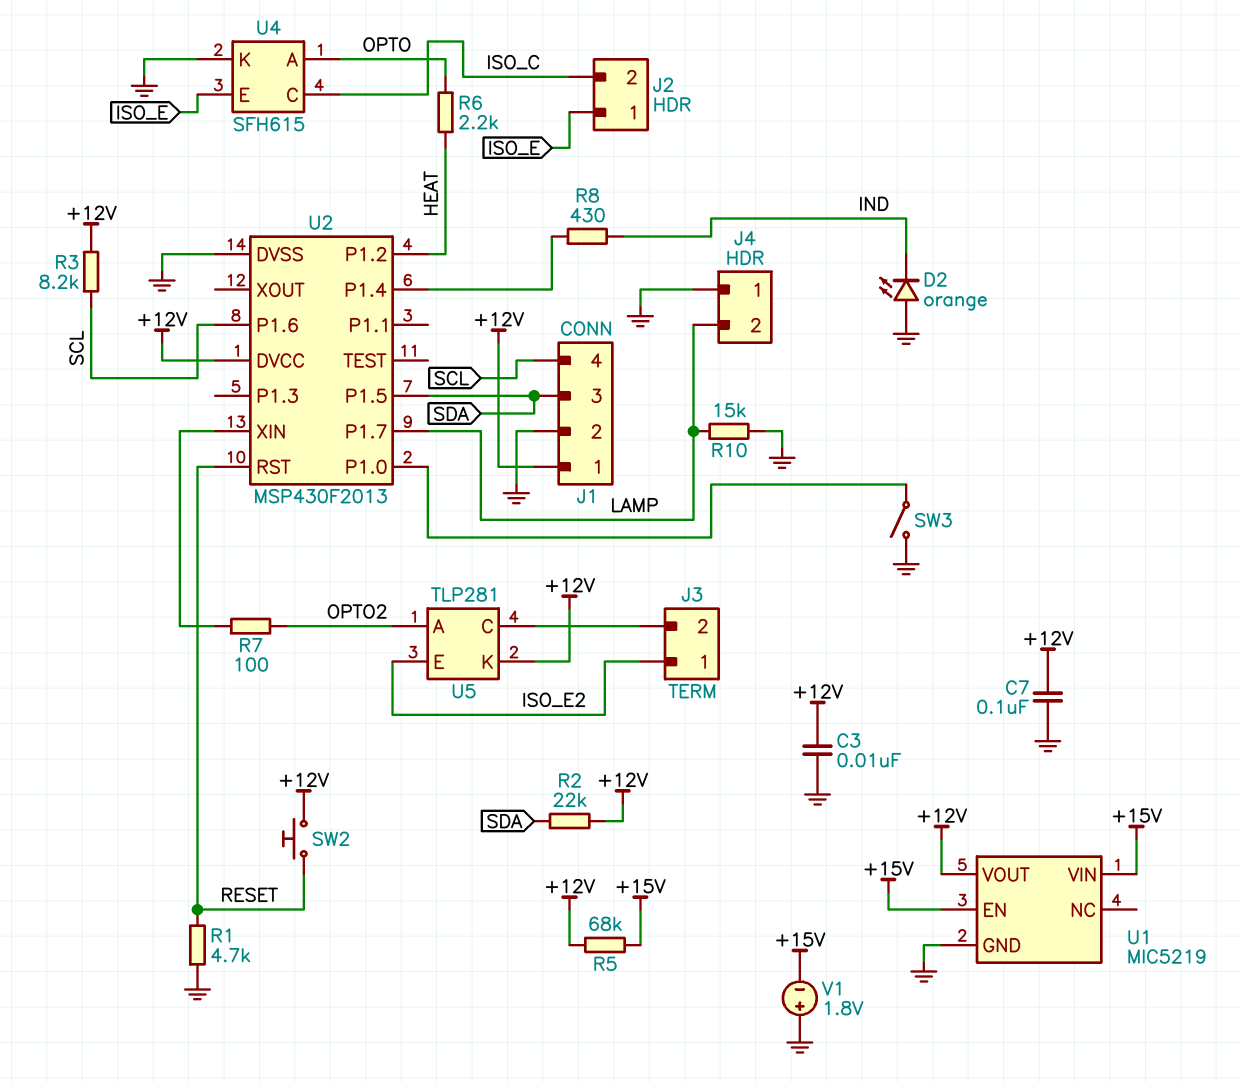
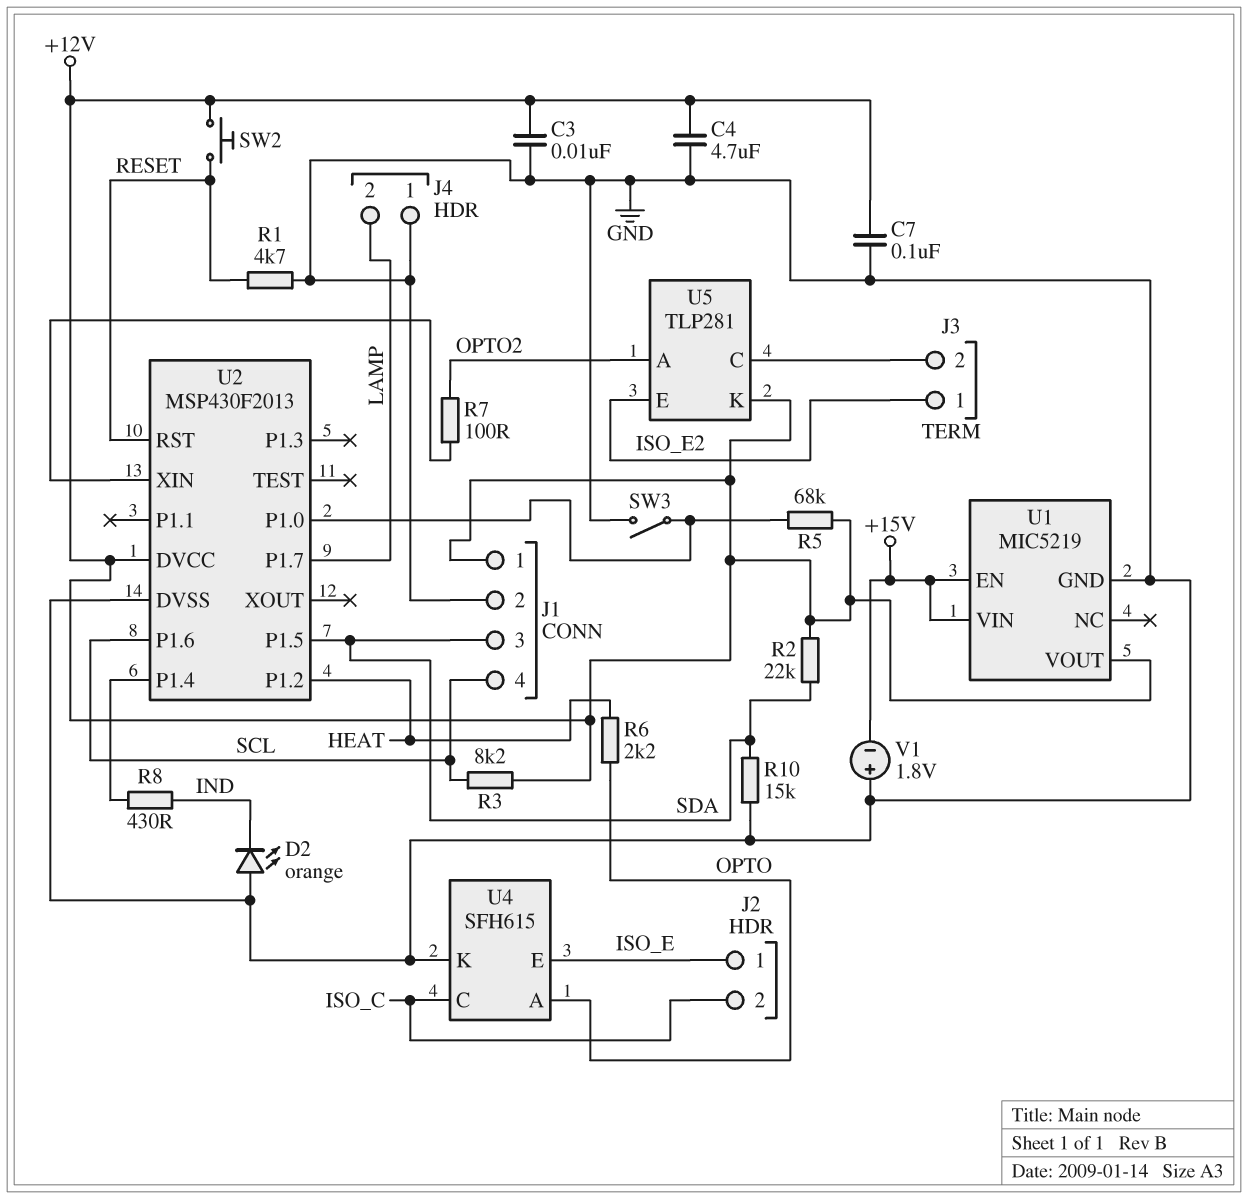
C4: none -> 4.7uF (+12V, GND)
R5: 68k (+12V, +15V) -> 68k (+12V, U2/P1.0)
R10: 15k (GND, LAMP) -> 15k (GND, SDA)

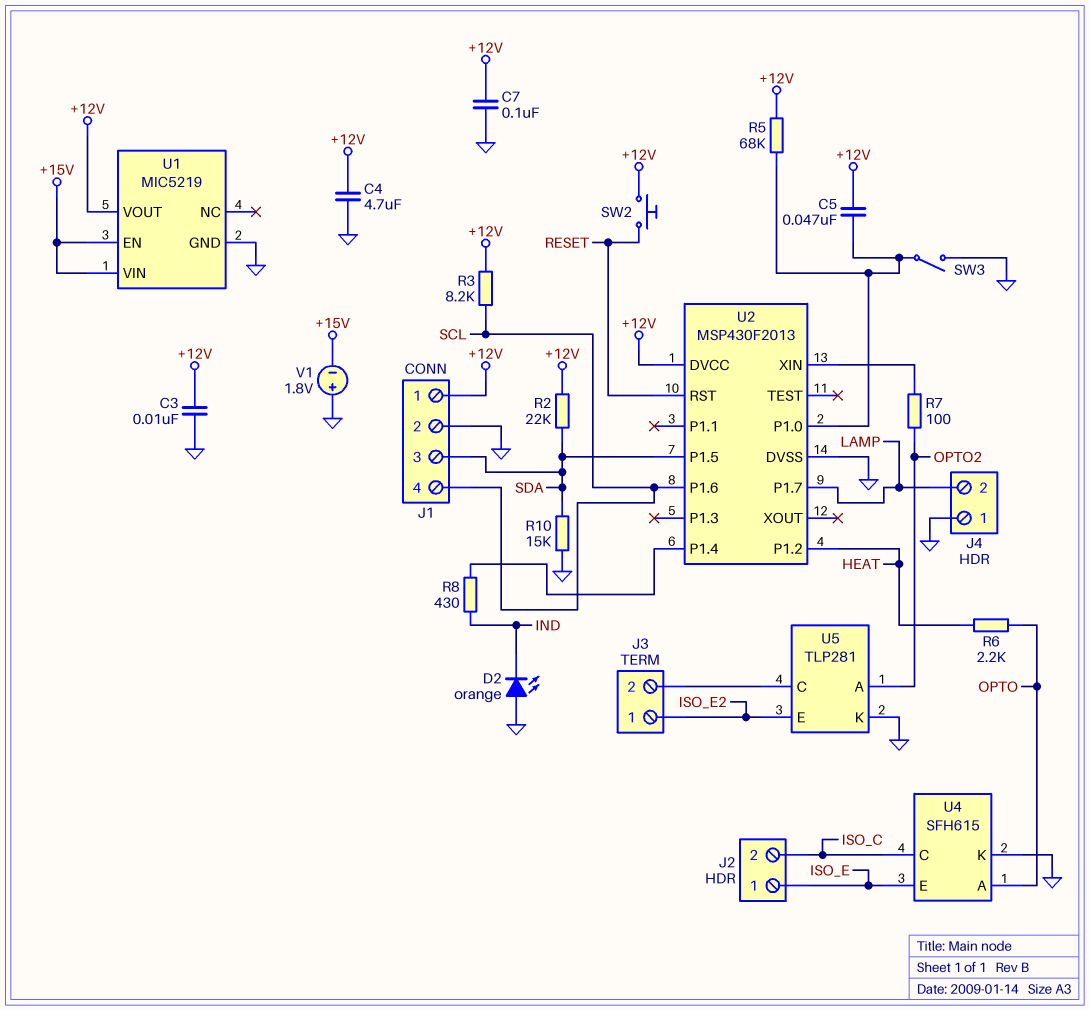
C5: none -> 47nF (+12V, U2/P1.0)
R1: 4.7k (GND, RESET) -> none
U5 pin K: +12V -> GND

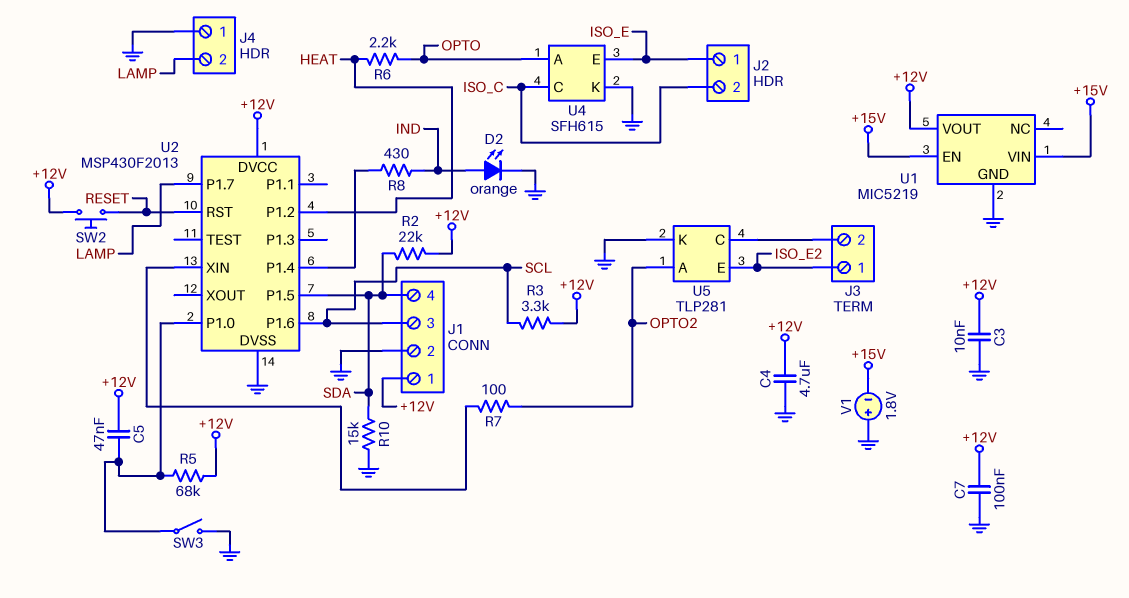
D2: LED orange (A GND, K IND) -> LED orange (A IND, K GND)
J1 pin 3: SDA -> SCL
J1 pin 4: SCL -> SDA
R3: 8.2k (+12V, SCL) -> 3.3k (+12V, SCL)

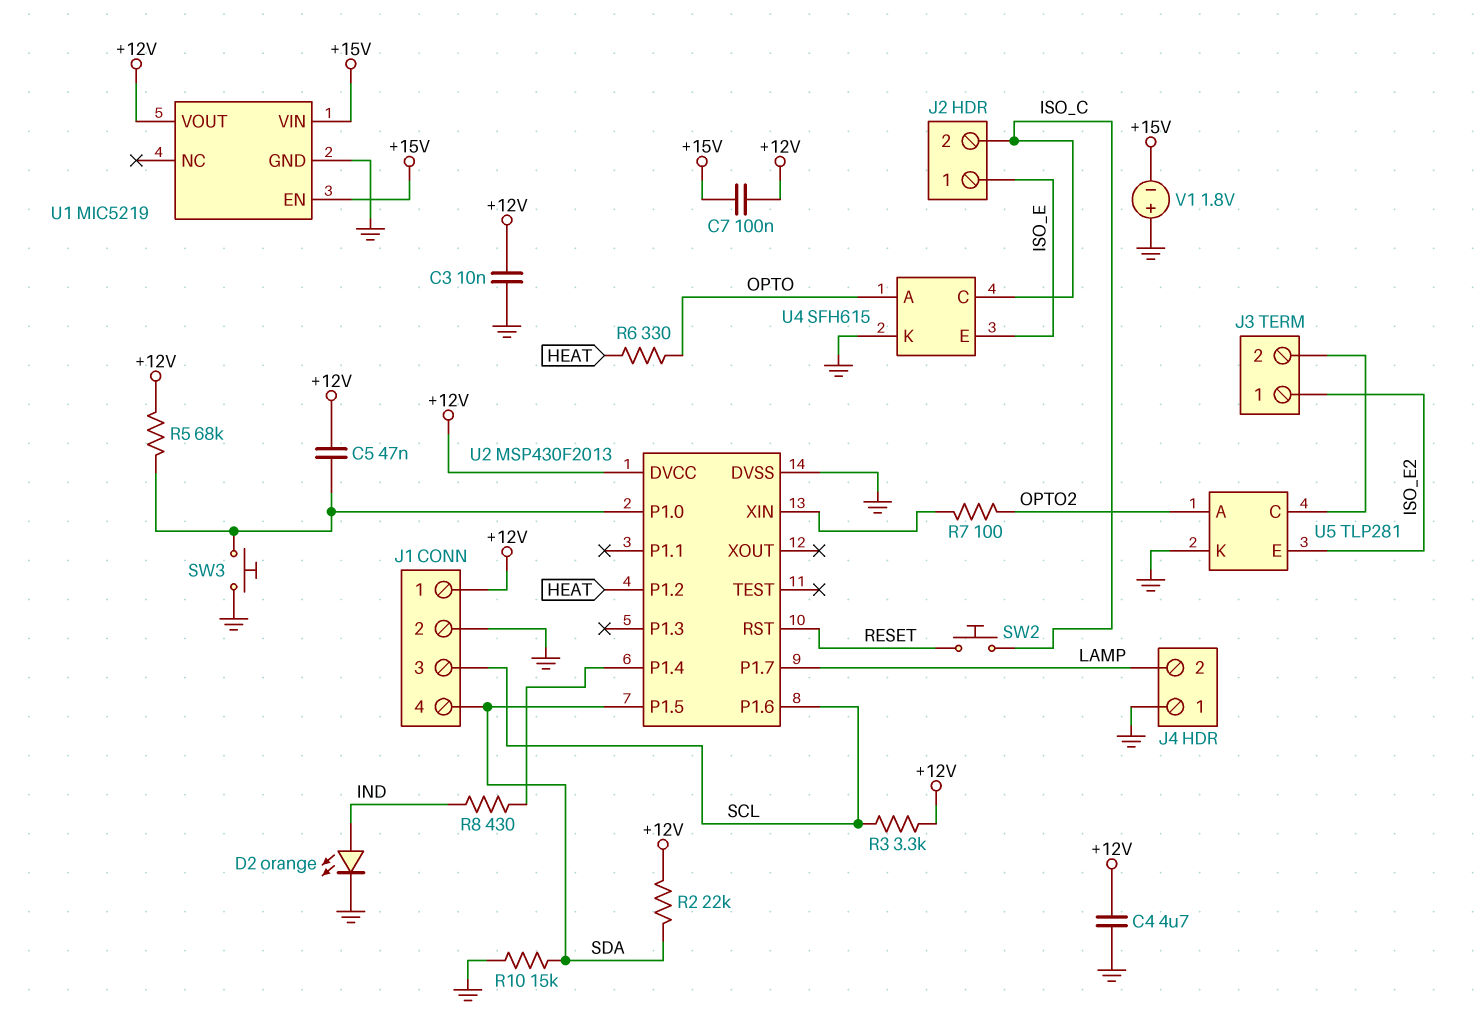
C7: 100nF (+12V, GND) -> 100nF (+12V, +15V)
R6: 2.2k (HEAT, OPTO) -> 330 (HEAT, OPTO)
SW2: button (+12V, RESET) -> button (ISO_C, RESET)
SW3: switch (GND, U2/P1.0) -> button (GND, U2/P1.0)

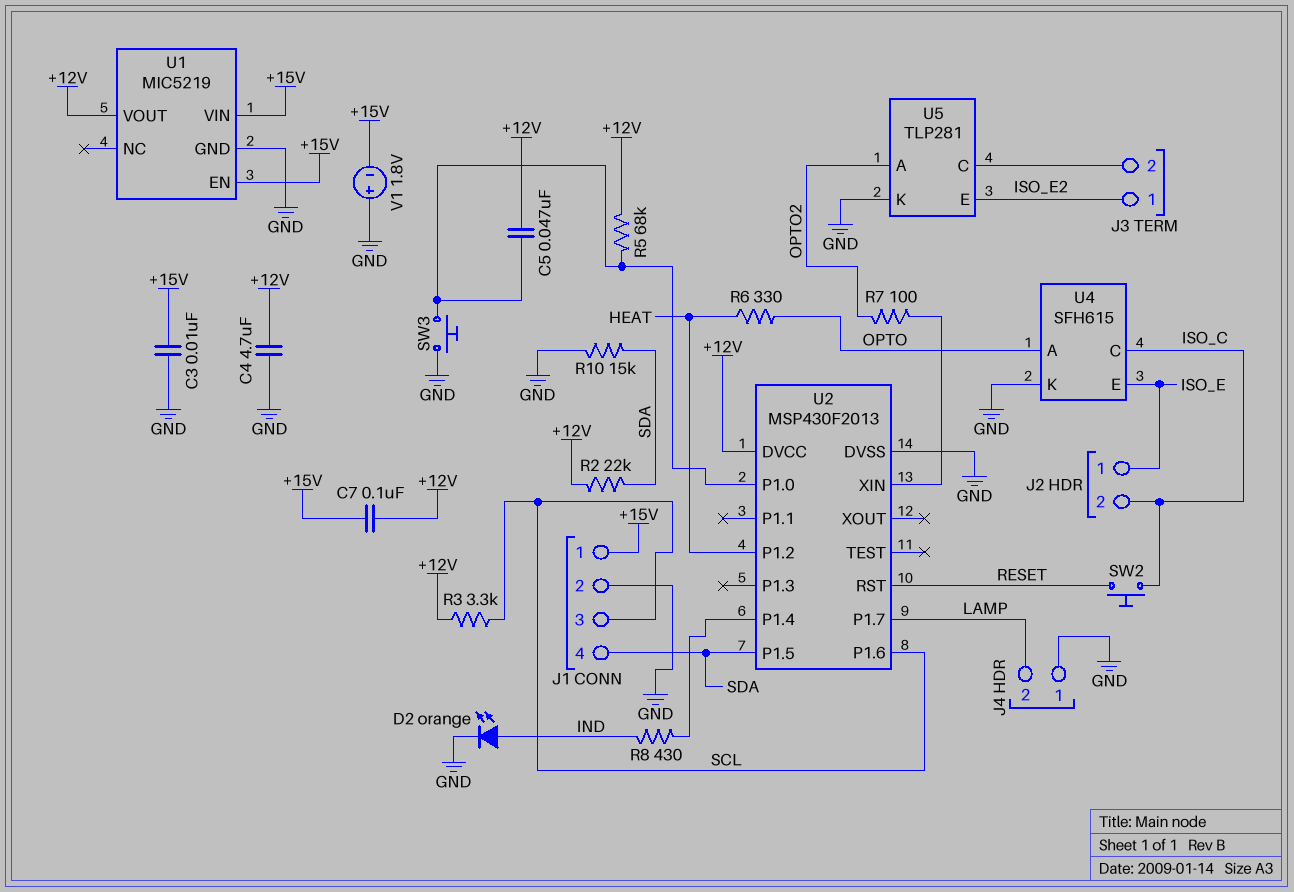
C3: 10nF (+12V, GND) -> 10nF (+15V, GND)
J1 pin 1: +12V -> +15V

